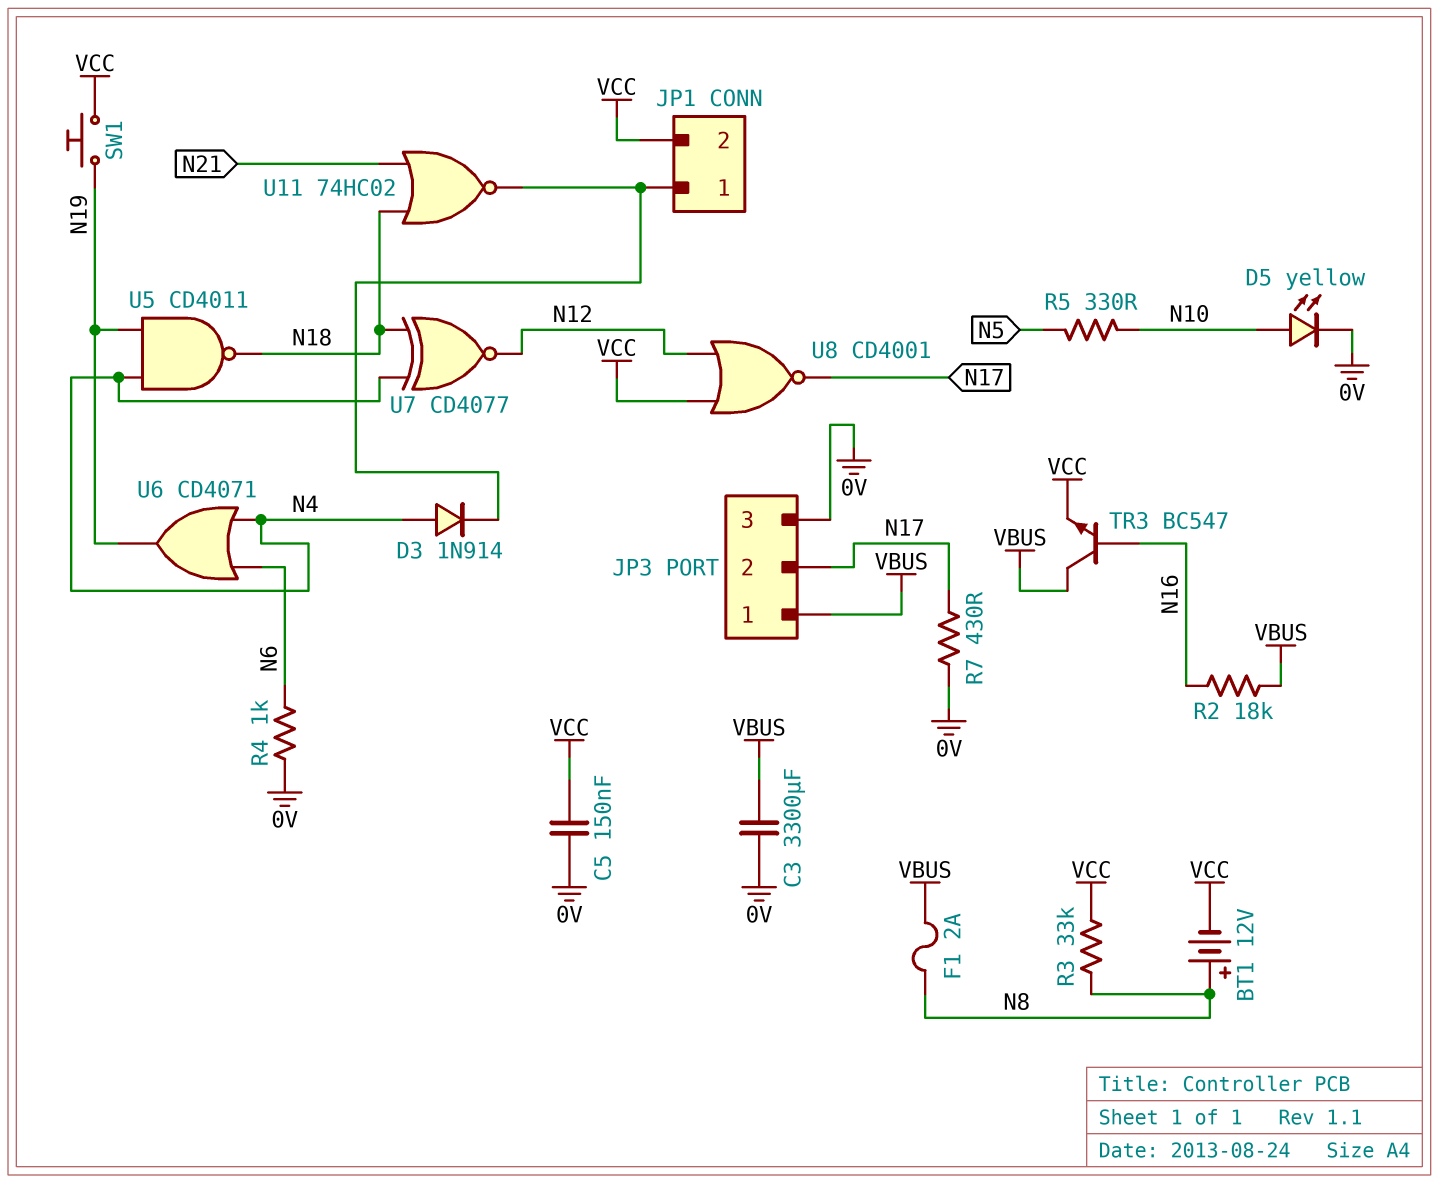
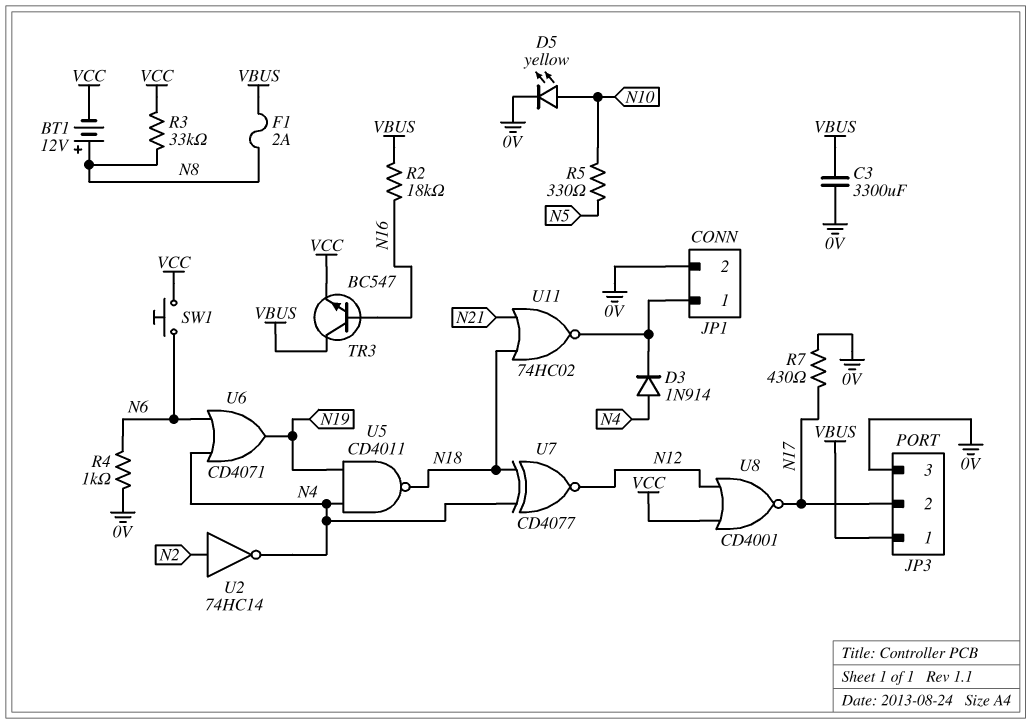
C5: 150nF (0V, VCC) -> none
JP1 pin 2: VCC -> 0V
SW1: button (N19, VCC) -> button (N6, VCC)
U2: none -> NOT 74HC14 (in N2, out N4)

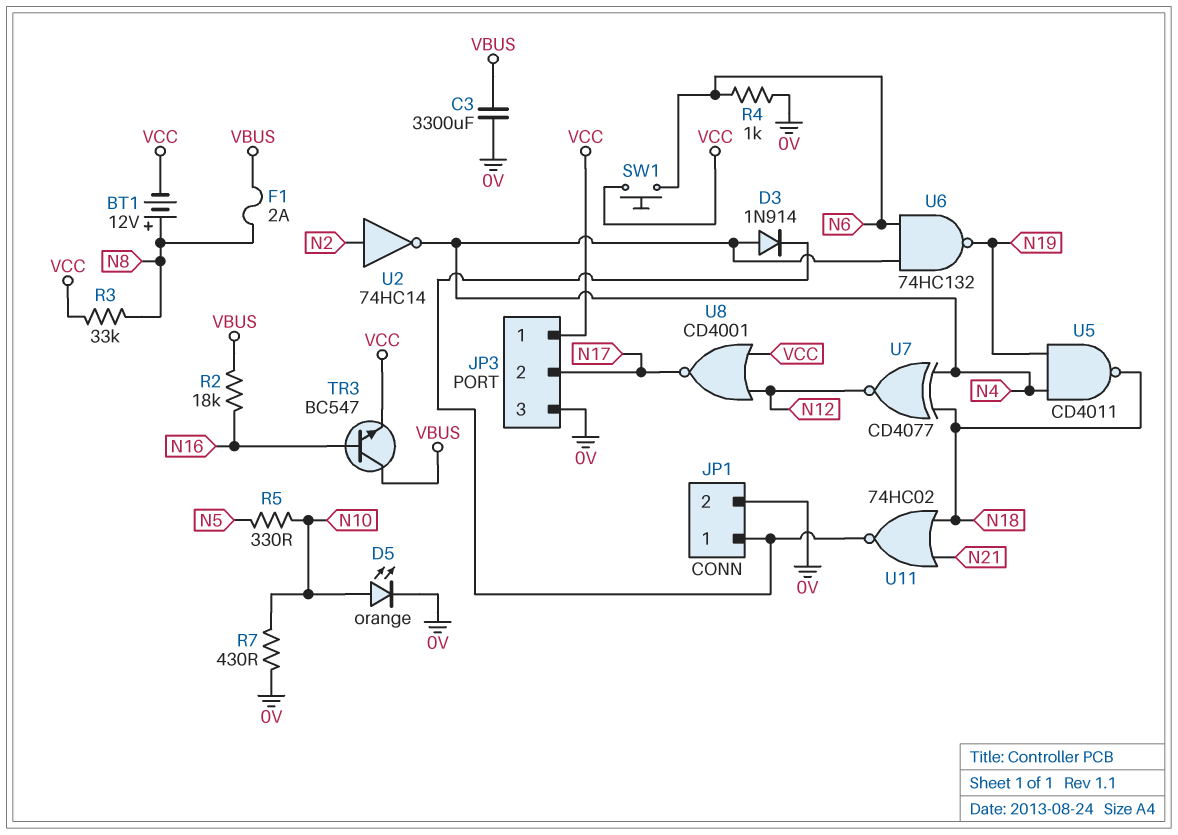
D5: LED yellow (A N10, K 0V) -> LED orange (A N10, K 0V)
JP3 pin 1: VBUS -> VCC
R7: 430 (0V, N17) -> 430 (0V, N10)
U6: OR CD4071 (in N4, in N6, out N19) -> NAND 74HC132 (in N4, in N6, out N19)

